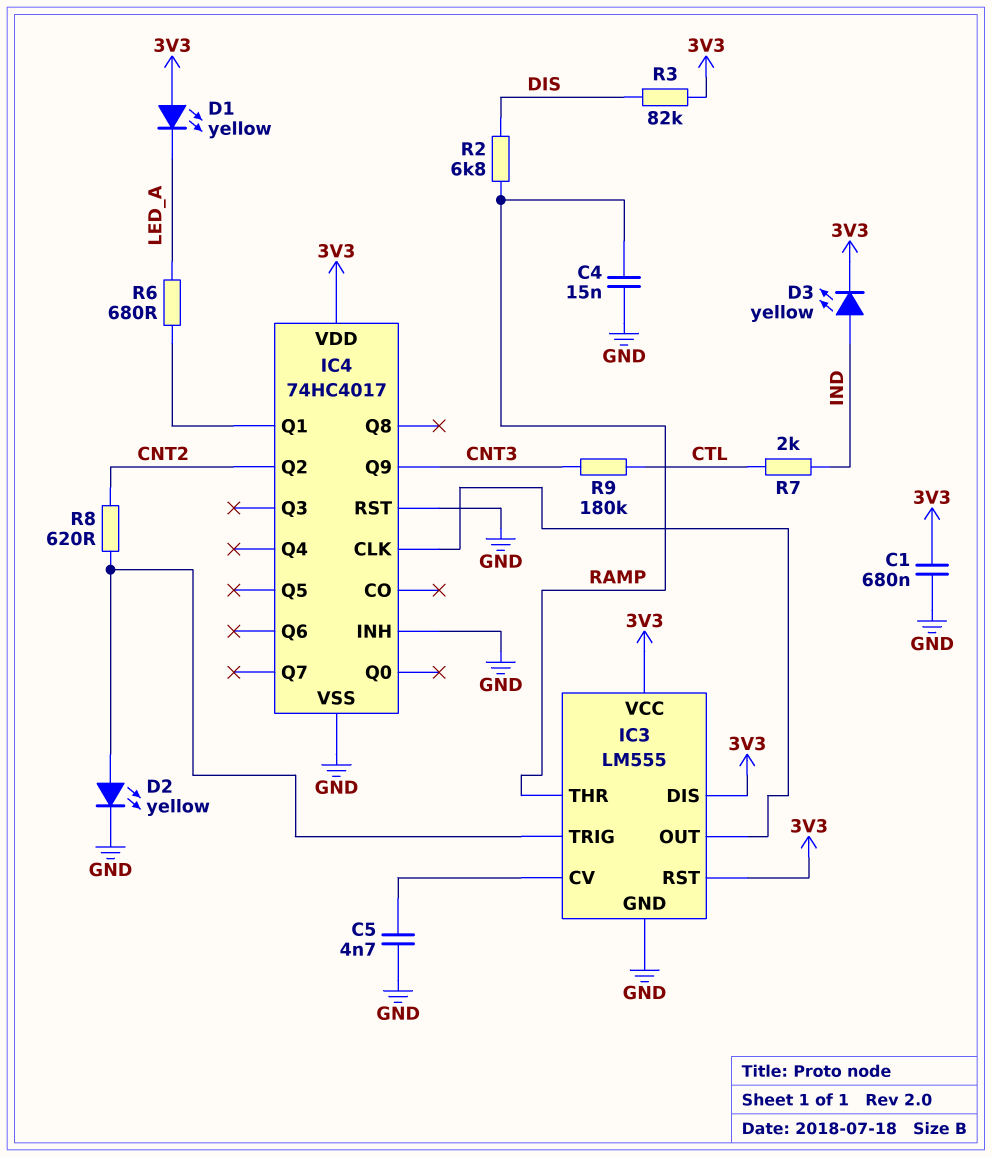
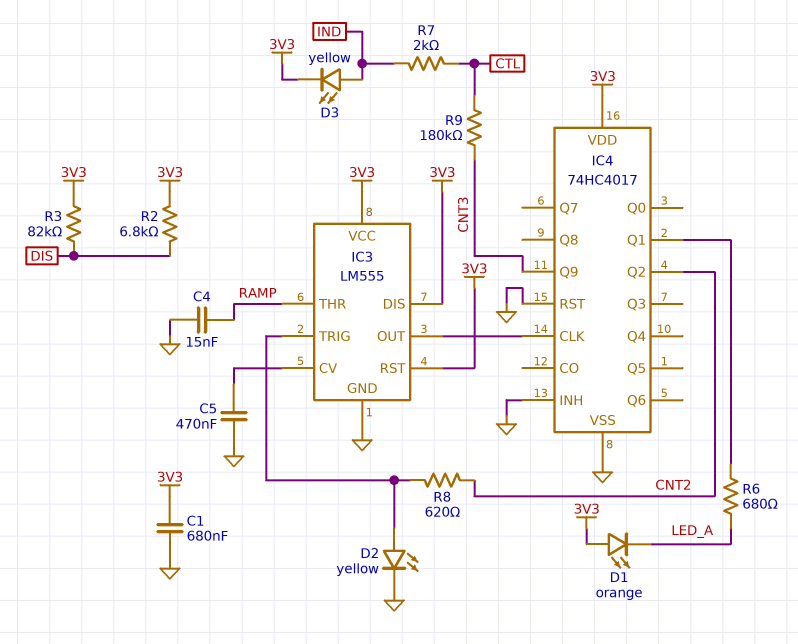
C5: 4.7nF (GND, IC3/CV) -> 470nF (GND, IC3/CV)
D1: LED yellow (A 3V3, K LED_A) -> LED orange (A 3V3, K LED_A)
R2: 6.8k (DIS, RAMP) -> 6.8k (3V3, DIS)

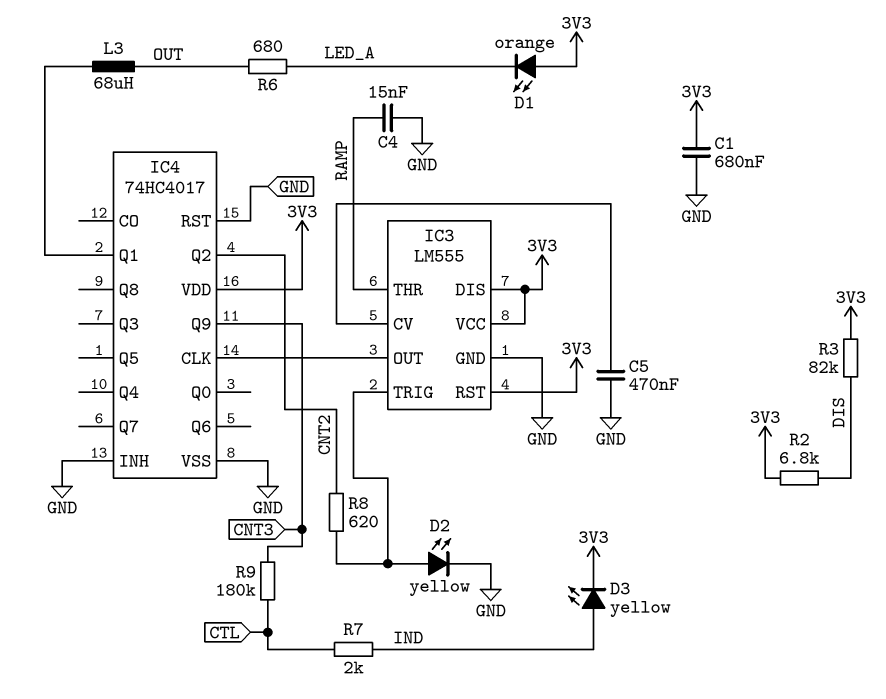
L3: none -> 68uH (IC4/Q1, OUT)
R6: 680 (IC4/Q1, LED_A) -> 680 (LED_A, OUT)

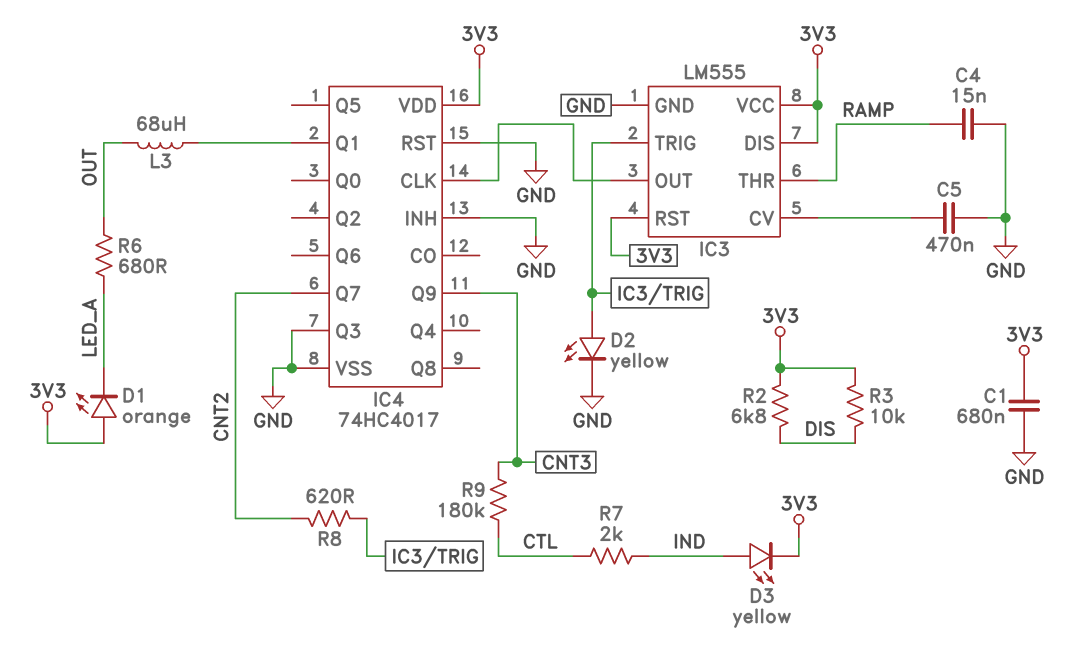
IC4 pin Q2: CNT2 -> none
IC4 pin Q3: none -> GND
IC4 pin Q7: none -> CNT2
R3: 82k (3V3, DIS) -> 10k (3V3, DIS)

